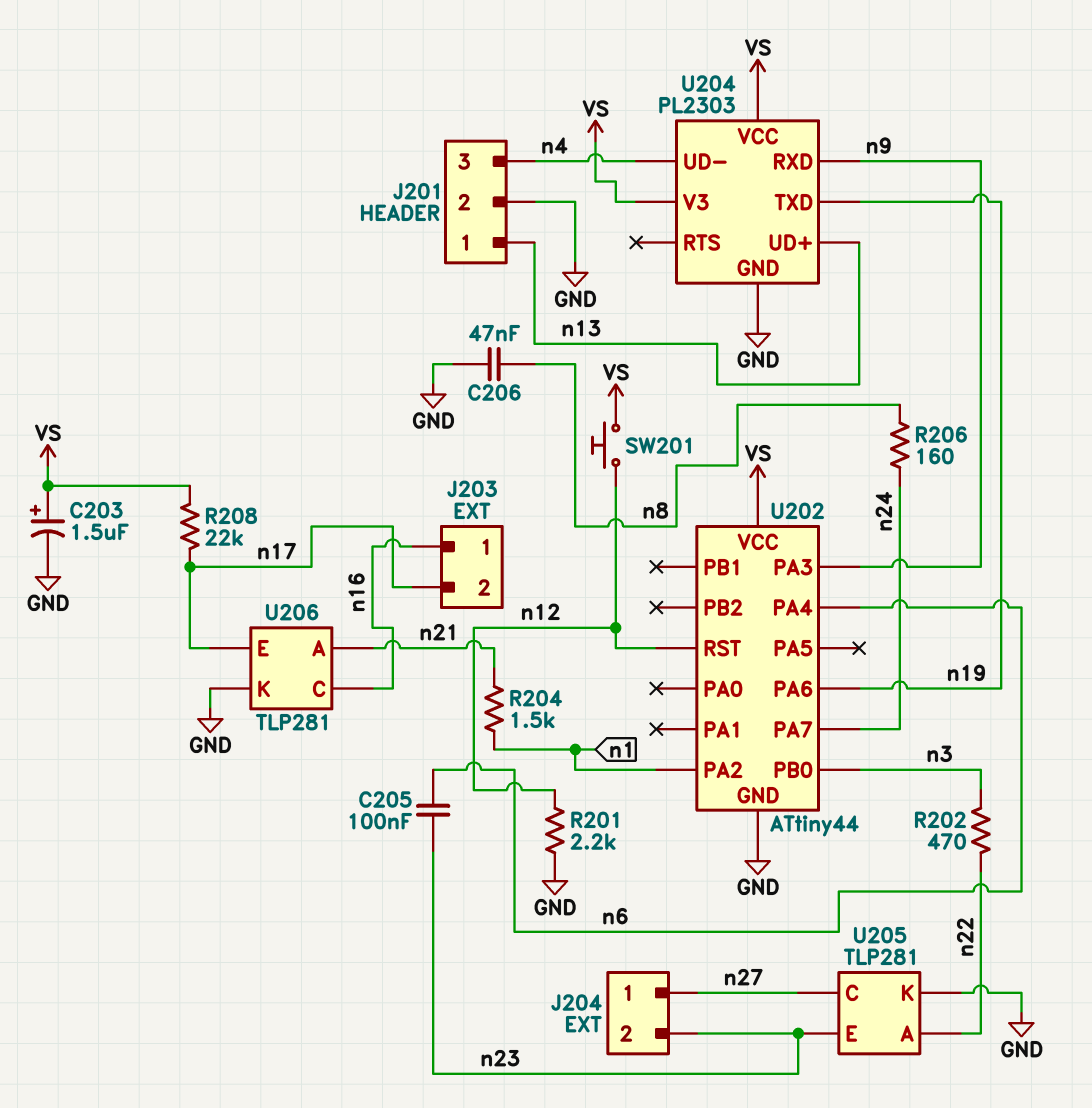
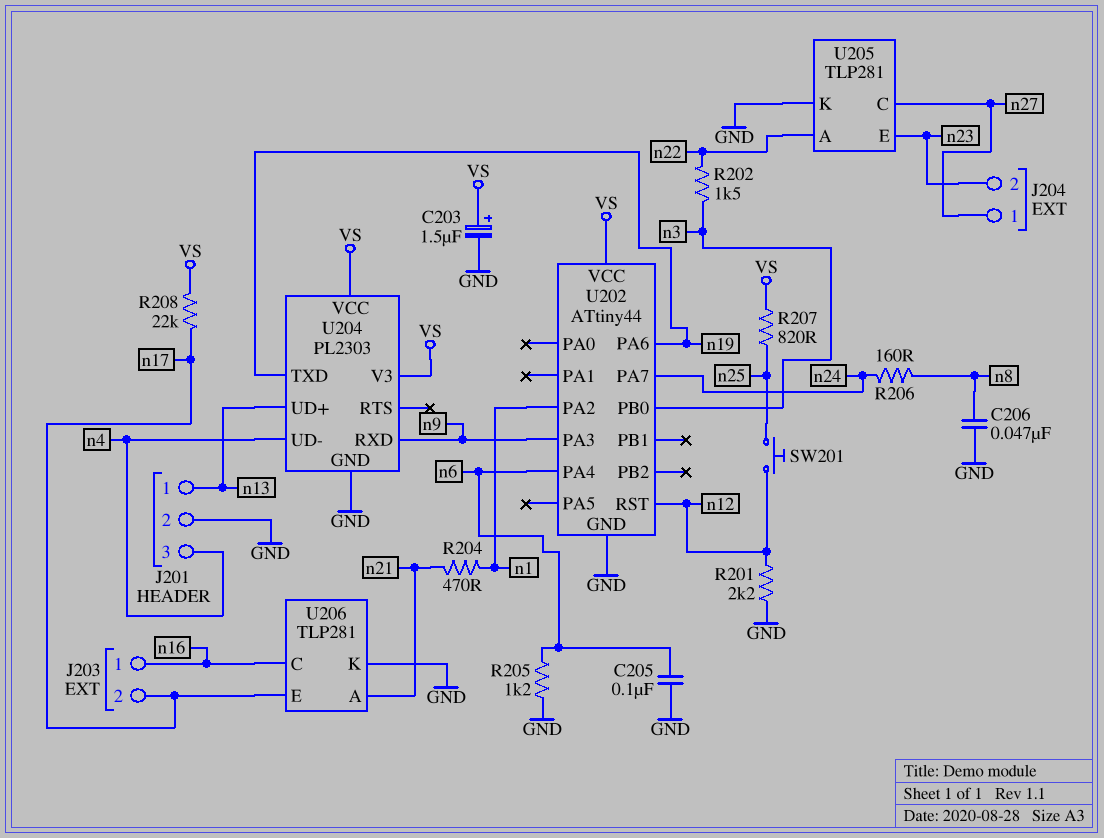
C205: 100nF (n6, n23) -> 100nF (GND, n6)
R202: 470 (n3, n22) -> 1.5k (n3, n22)
R204: 1.5k (n1, n21) -> 470 (n1, n21)
R205: none -> 1.2k (GND, n6)
R207: none -> 820 (VS, n25)
SW201: button (VS, n12) -> button (n12, n25)

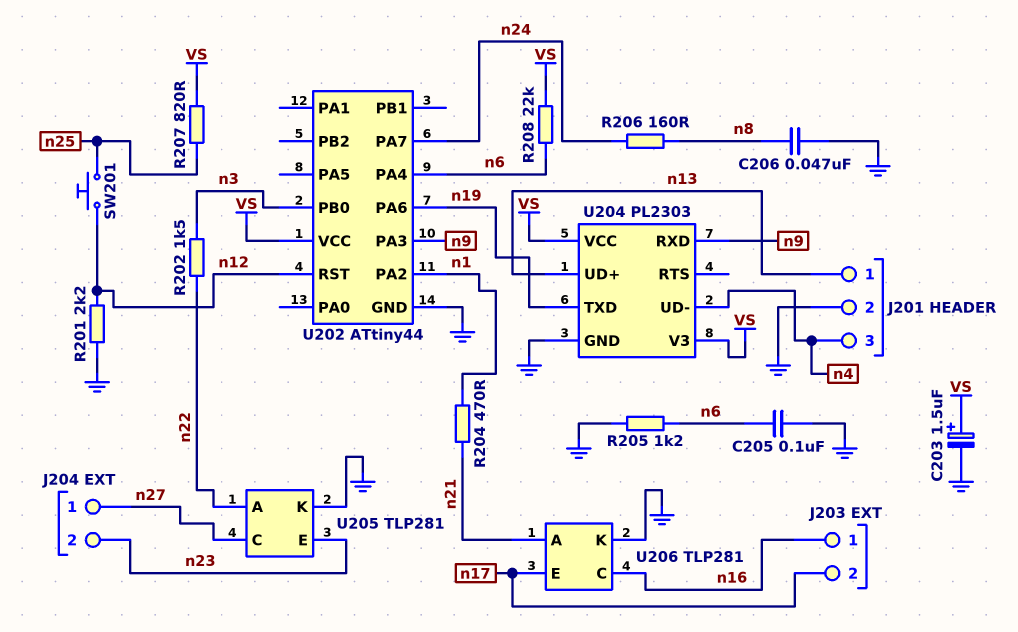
R208: 22k (VS, n17) -> 22k (VS, n6)

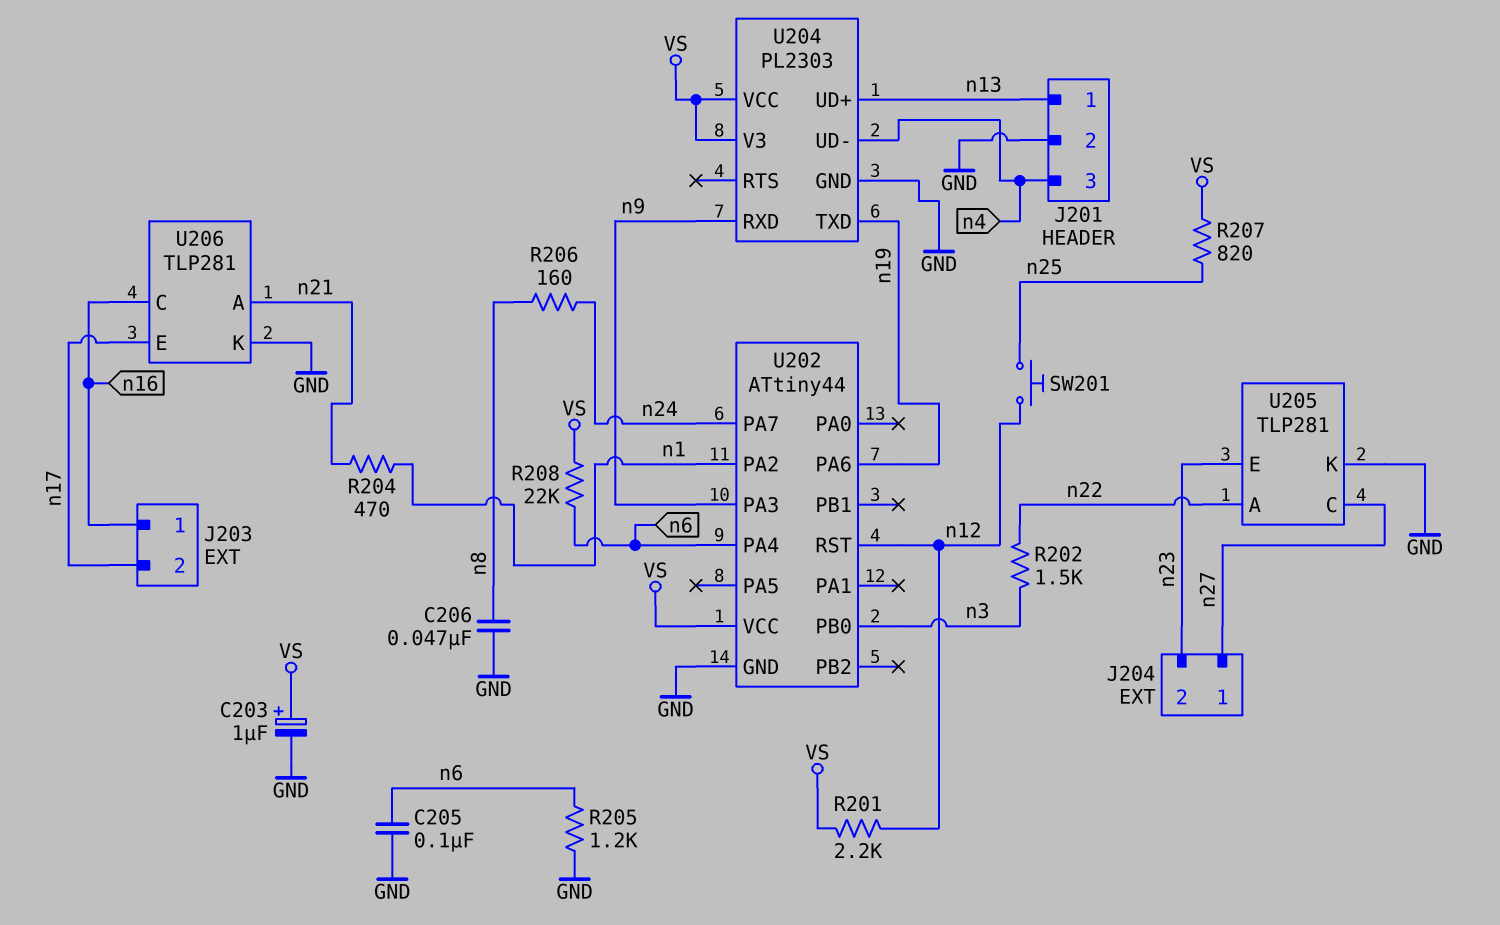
C203: 1.5uF (plus VS, minus GND) -> 1uF (plus VS, minus GND)
R201: 2.2k (GND, n12) -> 2.2k (VS, n12)

